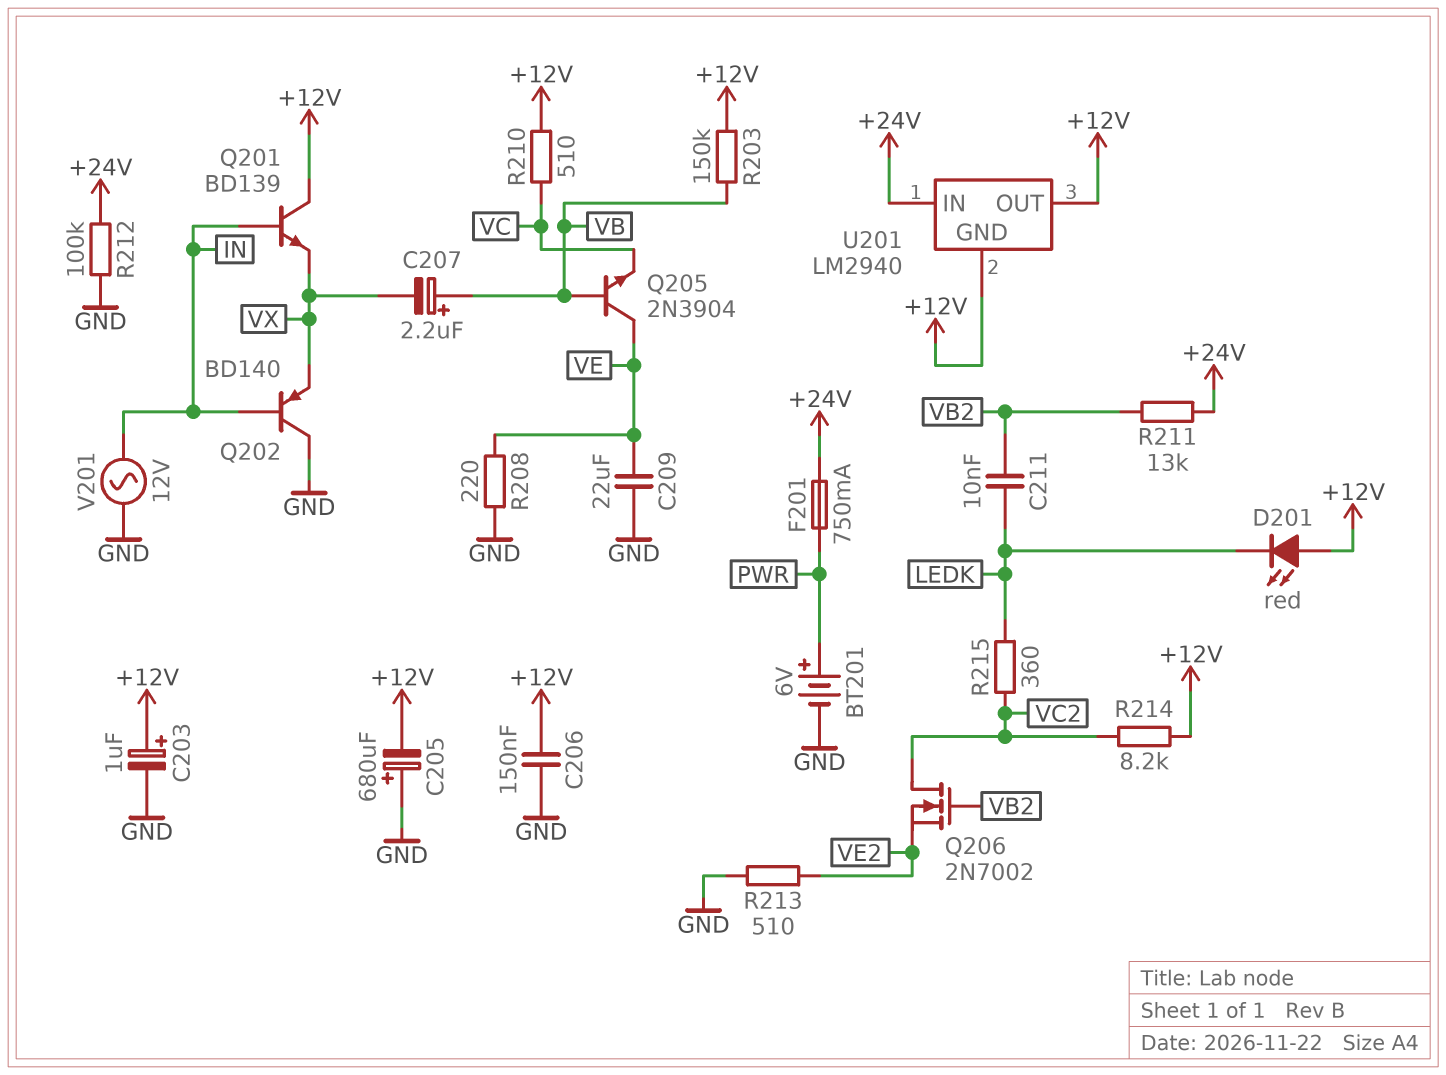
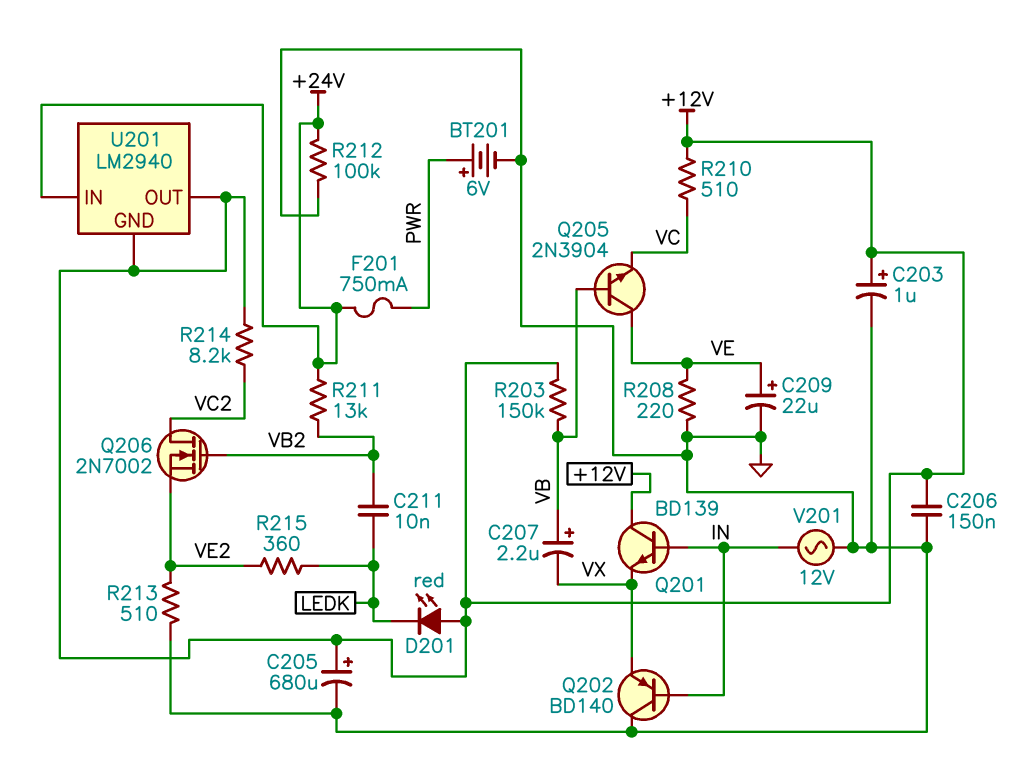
C205: 680uF (plus GND, minus +12V) -> 680uF (plus +12V, minus GND)
C209: 22uF (GND, VE) -> 22uF (plus VE, minus GND)
R215: 360 (LEDK, VC2) -> 360 (LEDK, VE2)

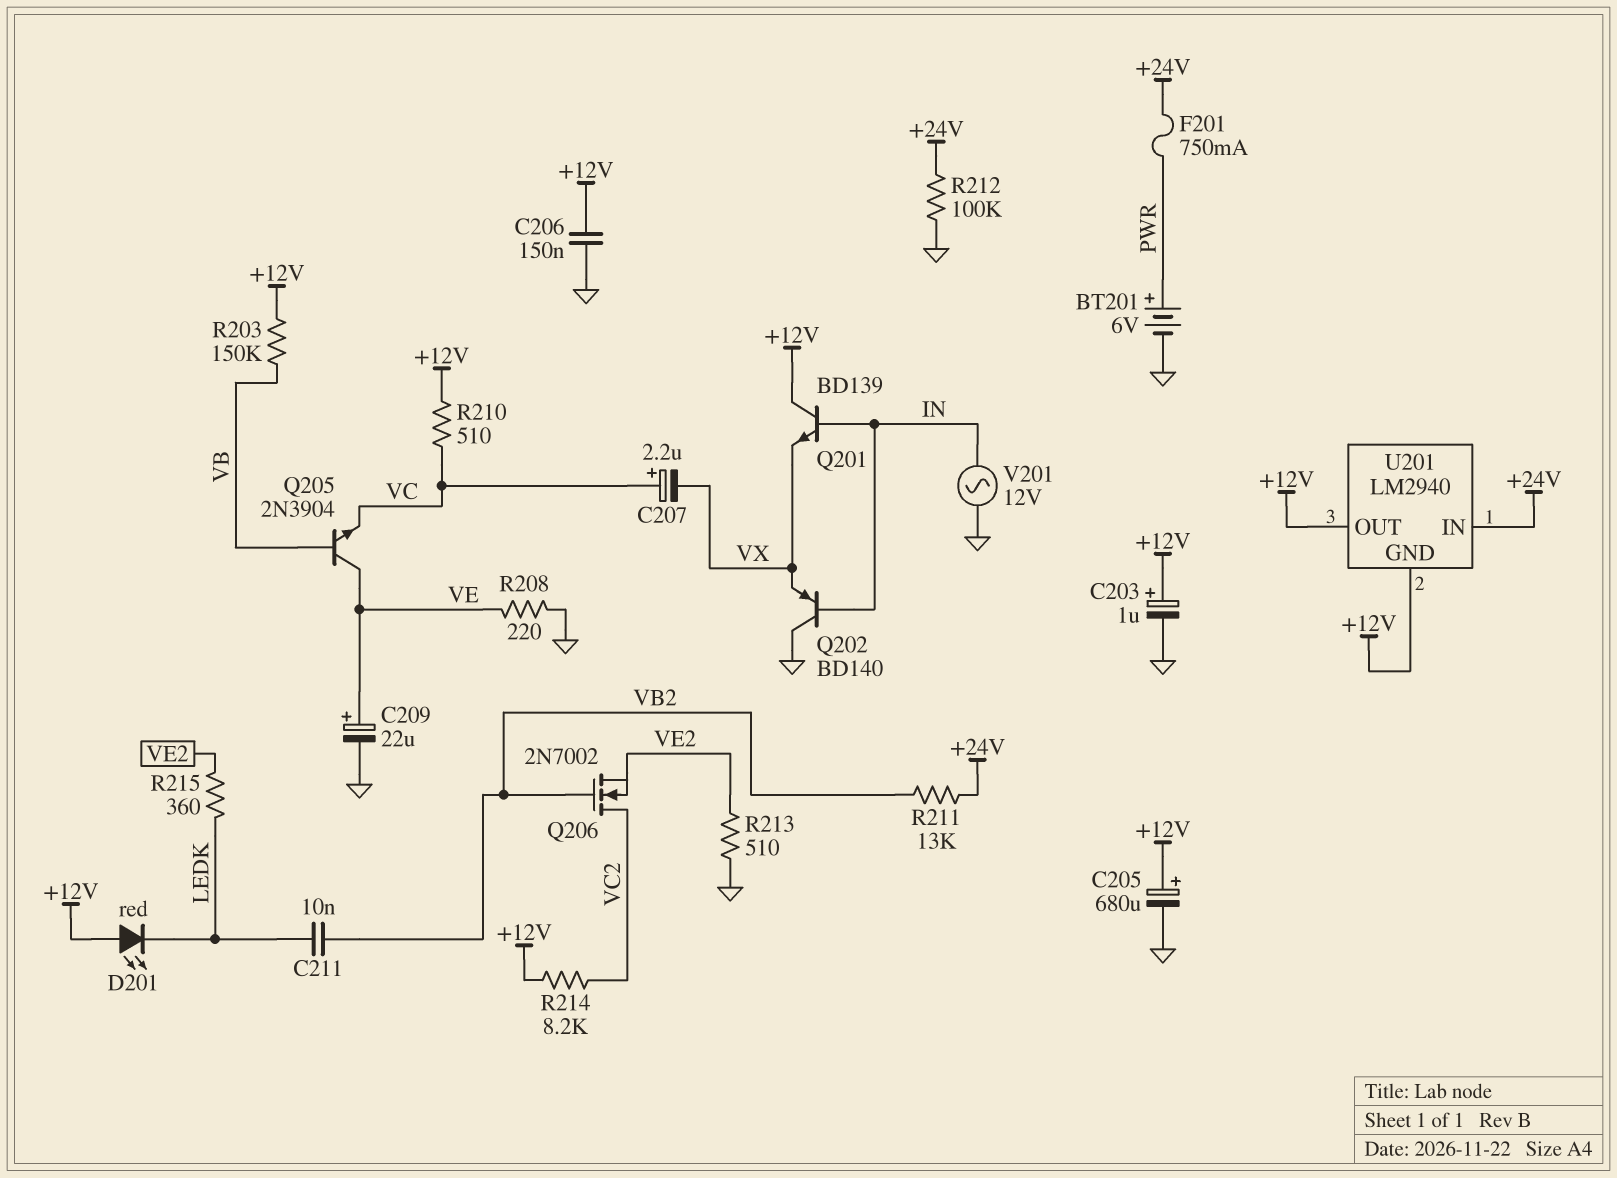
C207: 2.2uF (plus VB, minus VX) -> 2.2uF (plus VC, minus VX)

